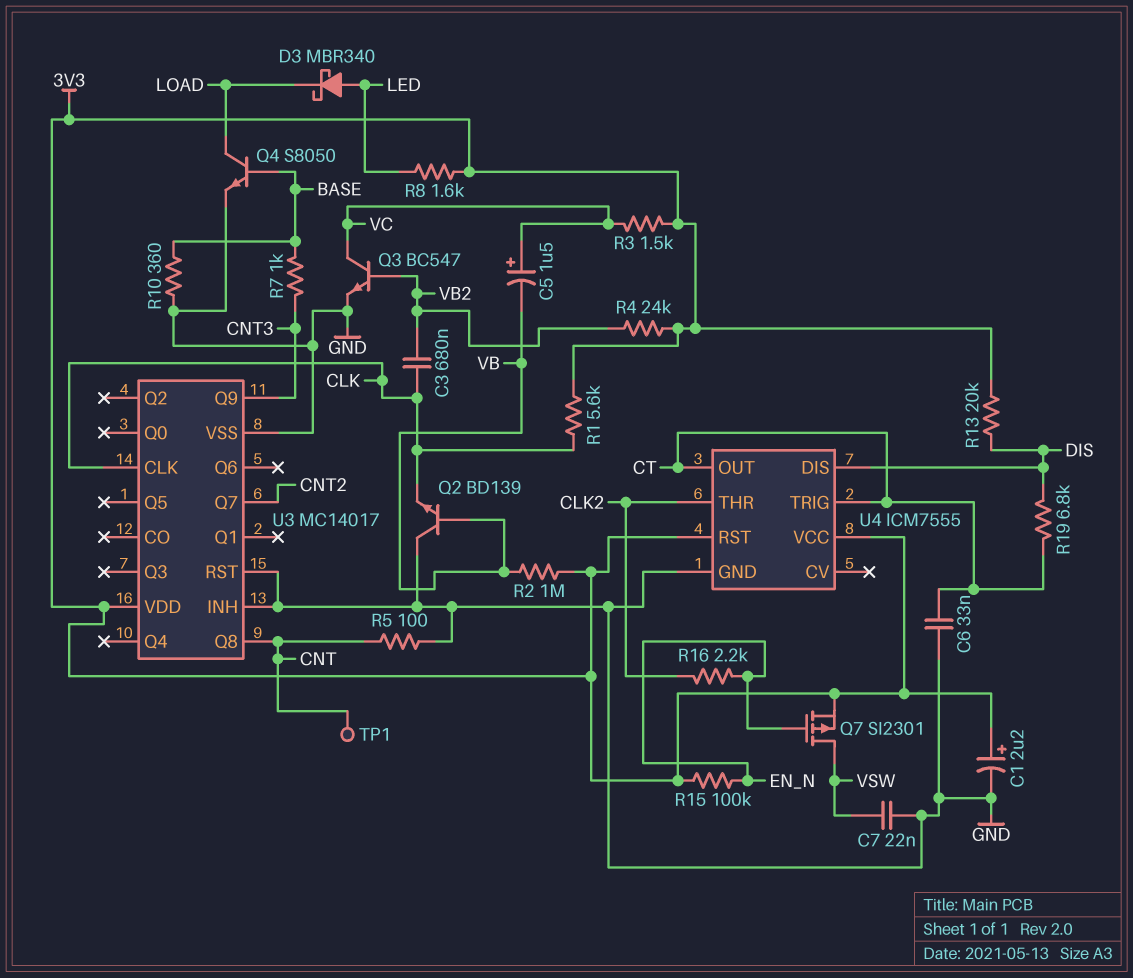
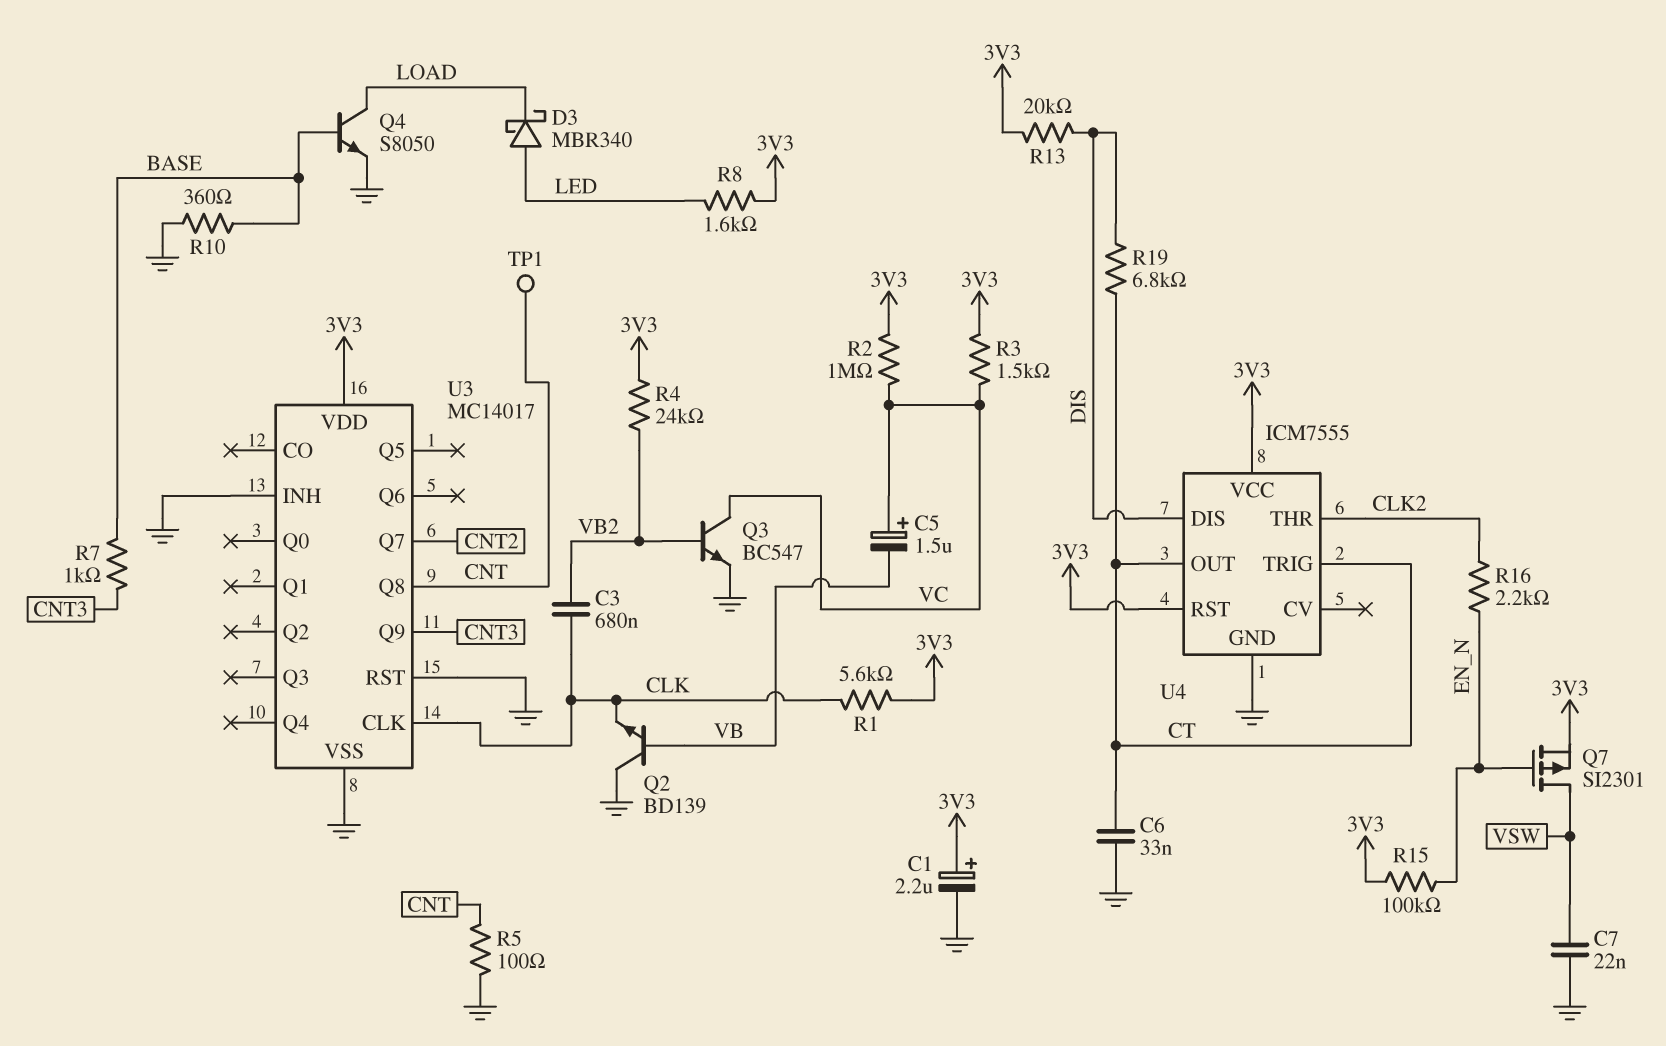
R2: 1M (3V3, VB) -> 1M (3V3, VC)

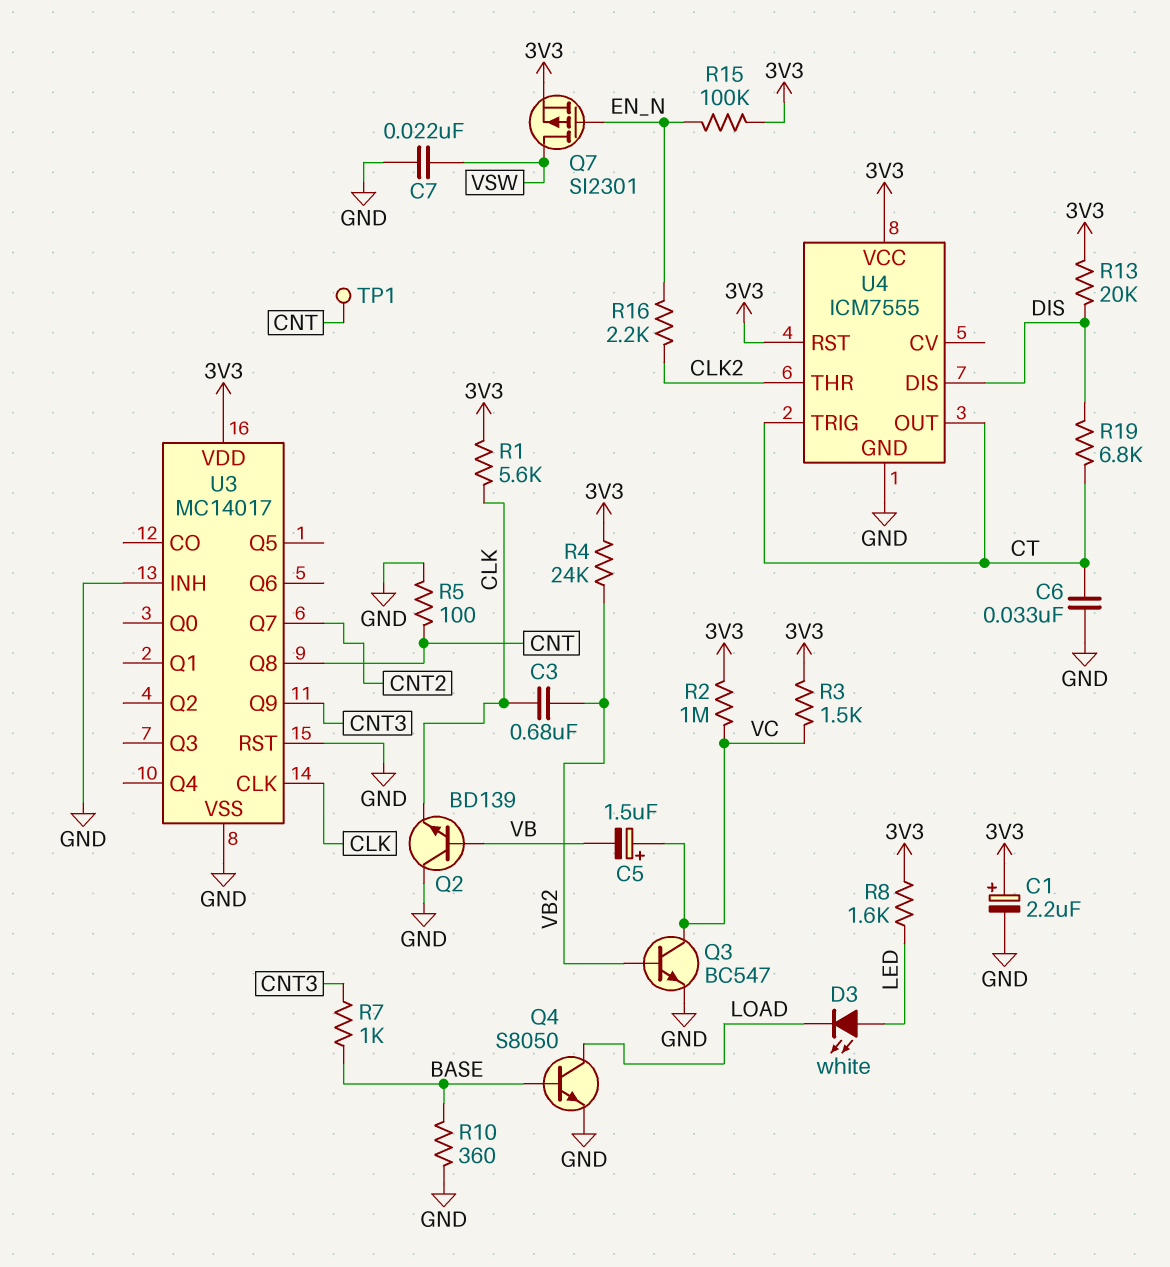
D3: schottky MBR340 (A LED, K LOAD) -> LED white (A LED, K LOAD)

